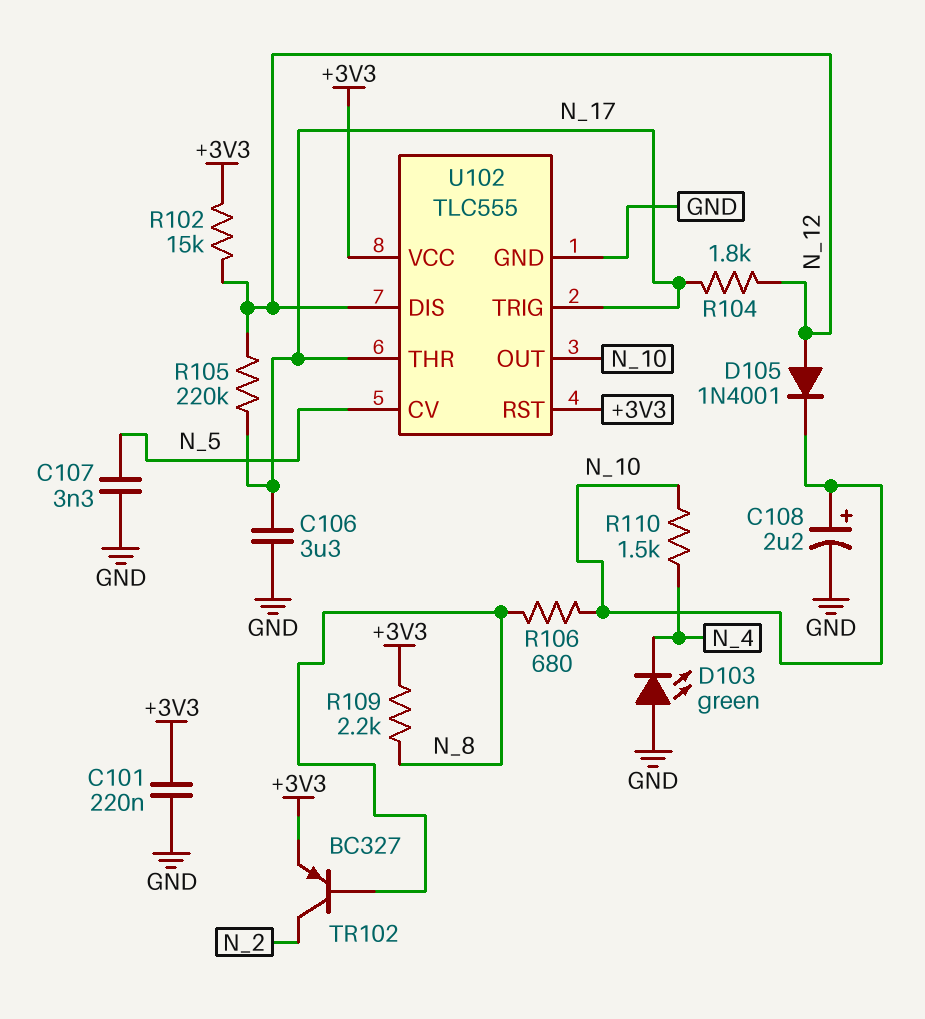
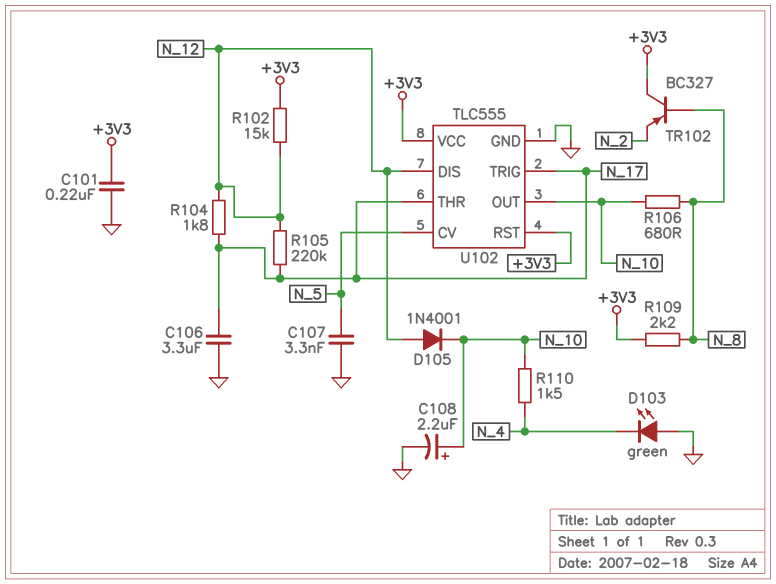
TR102: PNP BC327 (B N_8, C N_2, E +3V3) -> PNP BC327 (B N_8, C +3V3, E N_2)

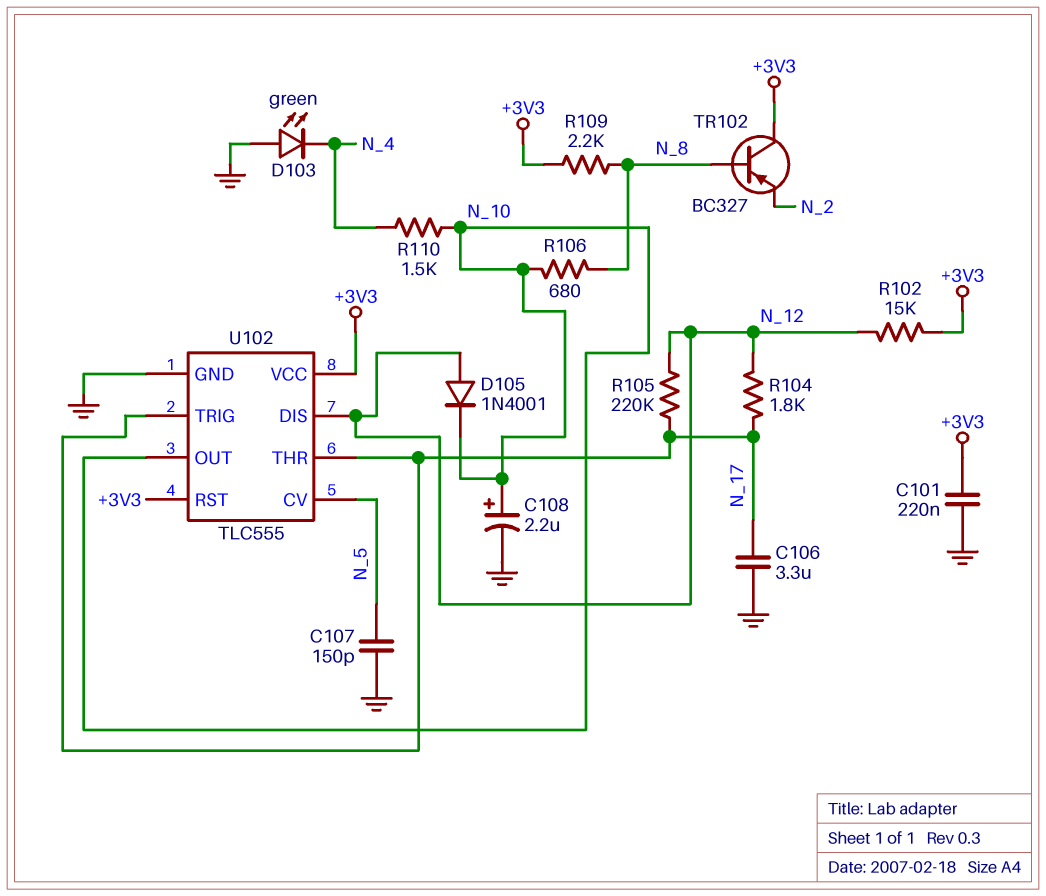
C107: 3.3nF (GND, N_5) -> 150pF (GND, N_5)

